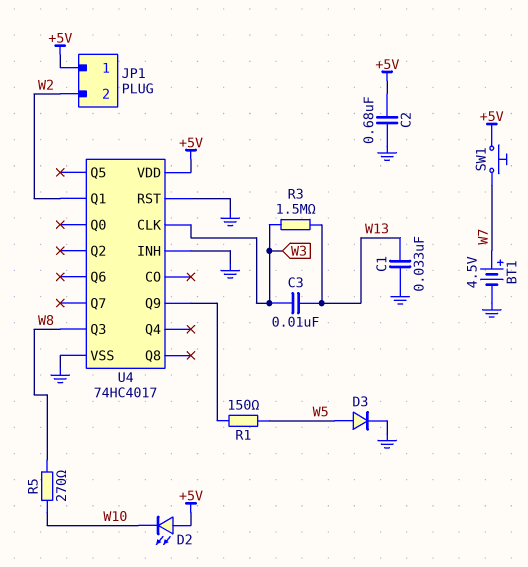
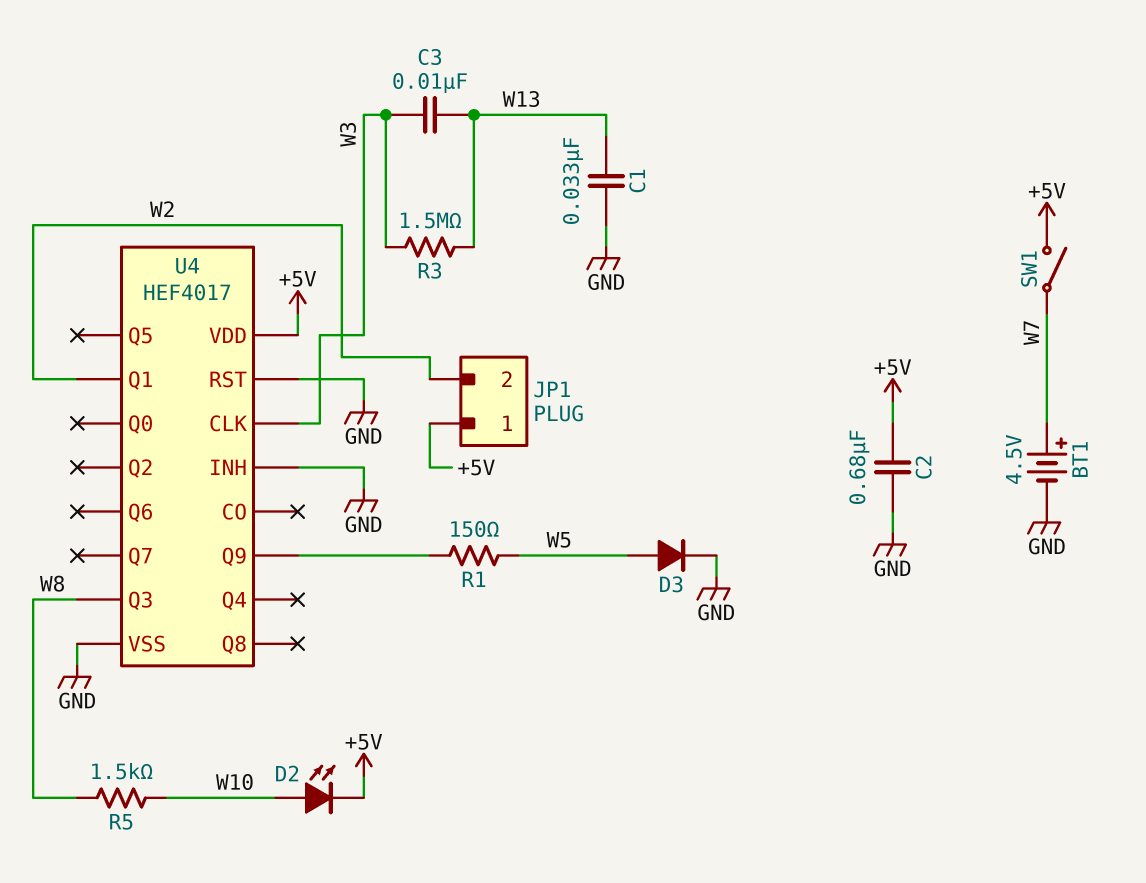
D2: LED (A +5V, K W10) -> LED (A W10, K +5V)
R5: 270 (W8, W10) -> 1.5k (W8, W10)
SW1: button (+5V, W7) -> switch (+5V, W7)
U4: 74HC4017 -> HEF4017

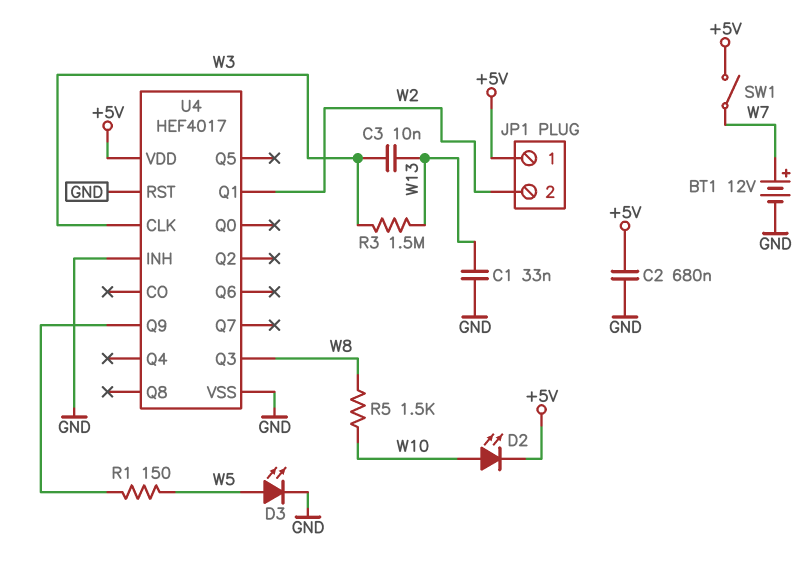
BT1: 4.5V (plus W7, minus GND) -> 12V (plus W7, minus GND)
D3: diode (A W5, K GND) -> LED (A W5, K GND)

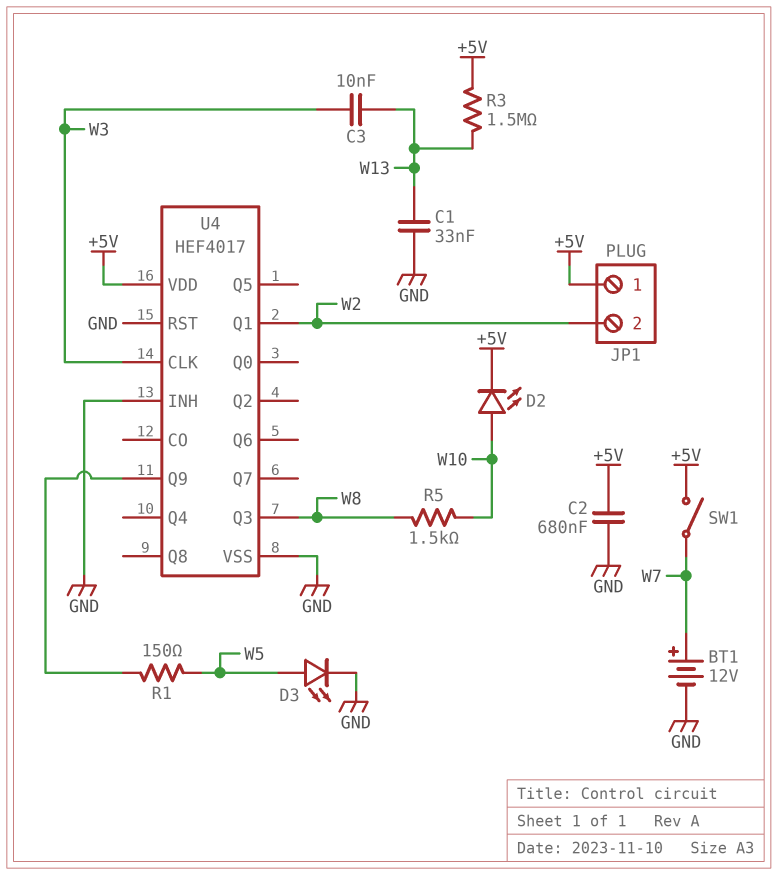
R3: 1.5M (W3, W13) -> 1.5M (+5V, W13)

